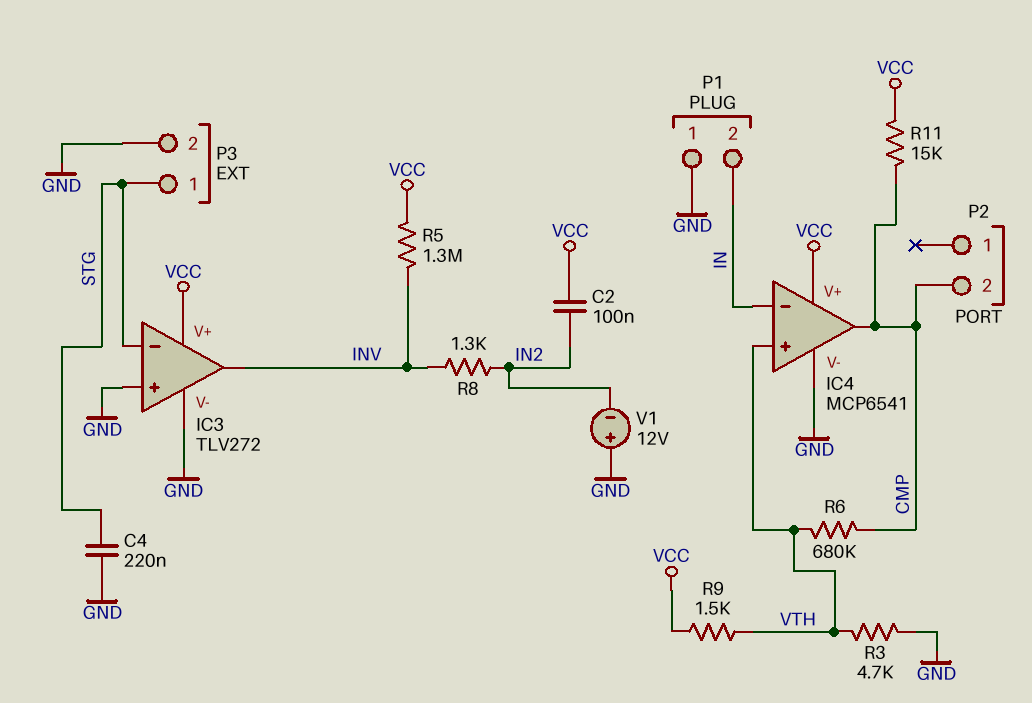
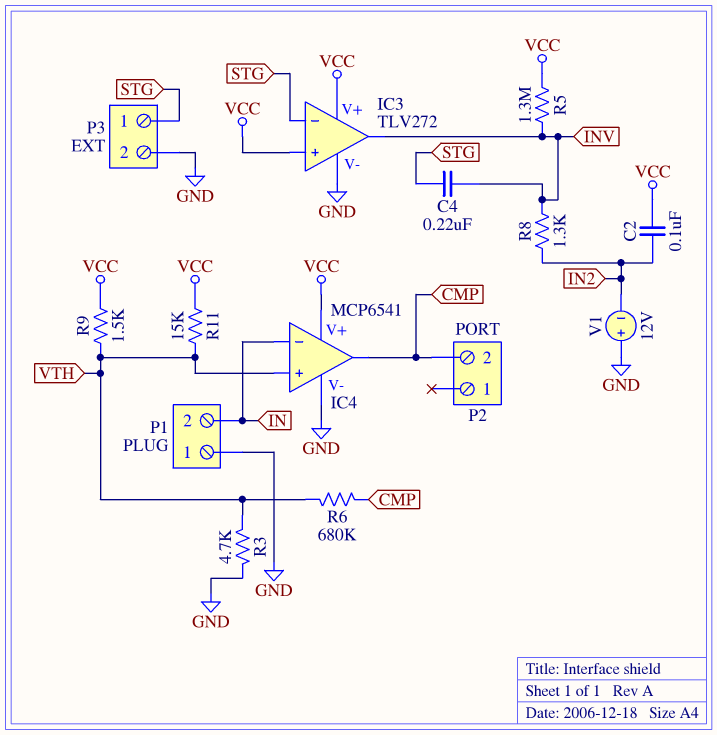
C4: 220nF (GND, STG) -> 220nF (INV, STG)
IC3 pin in+: GND -> VCC
R11: 15k (CMP, VCC) -> 15k (VCC, VTH)

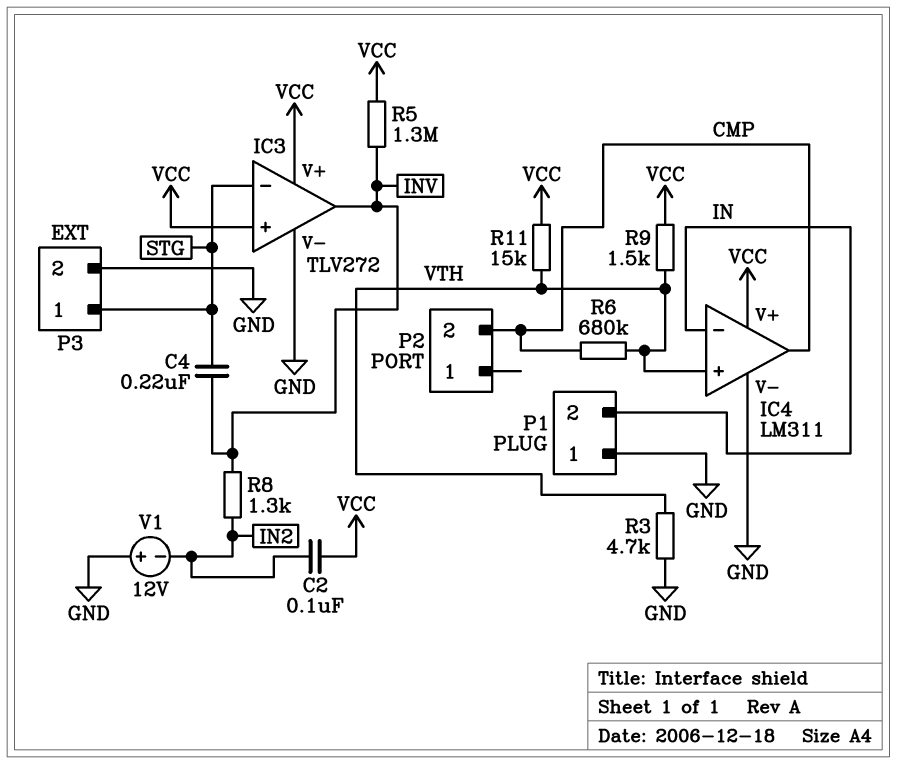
IC4: MCP6541 -> LM311

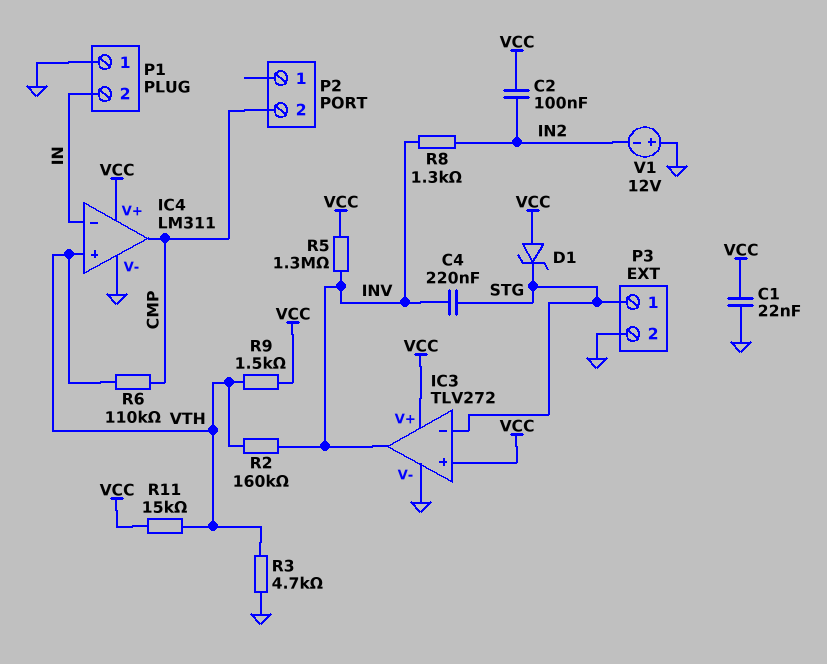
C1: none -> 22nF (GND, VCC)
D1: none -> zener (A VCC, K STG)
R2: none -> 160k (INV, VTH)
R6: 680k (CMP, VTH) -> 110k (CMP, VTH)

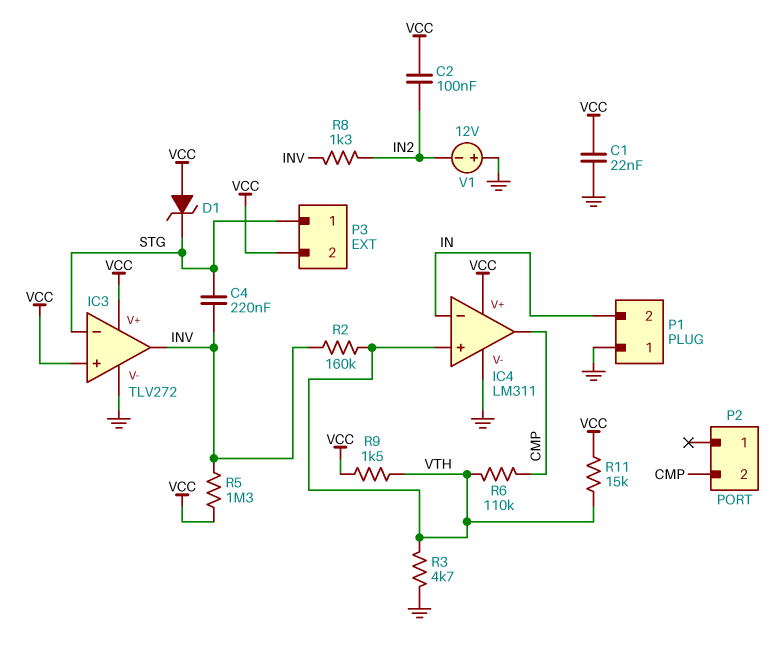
P3 pin 2: GND -> VCC

